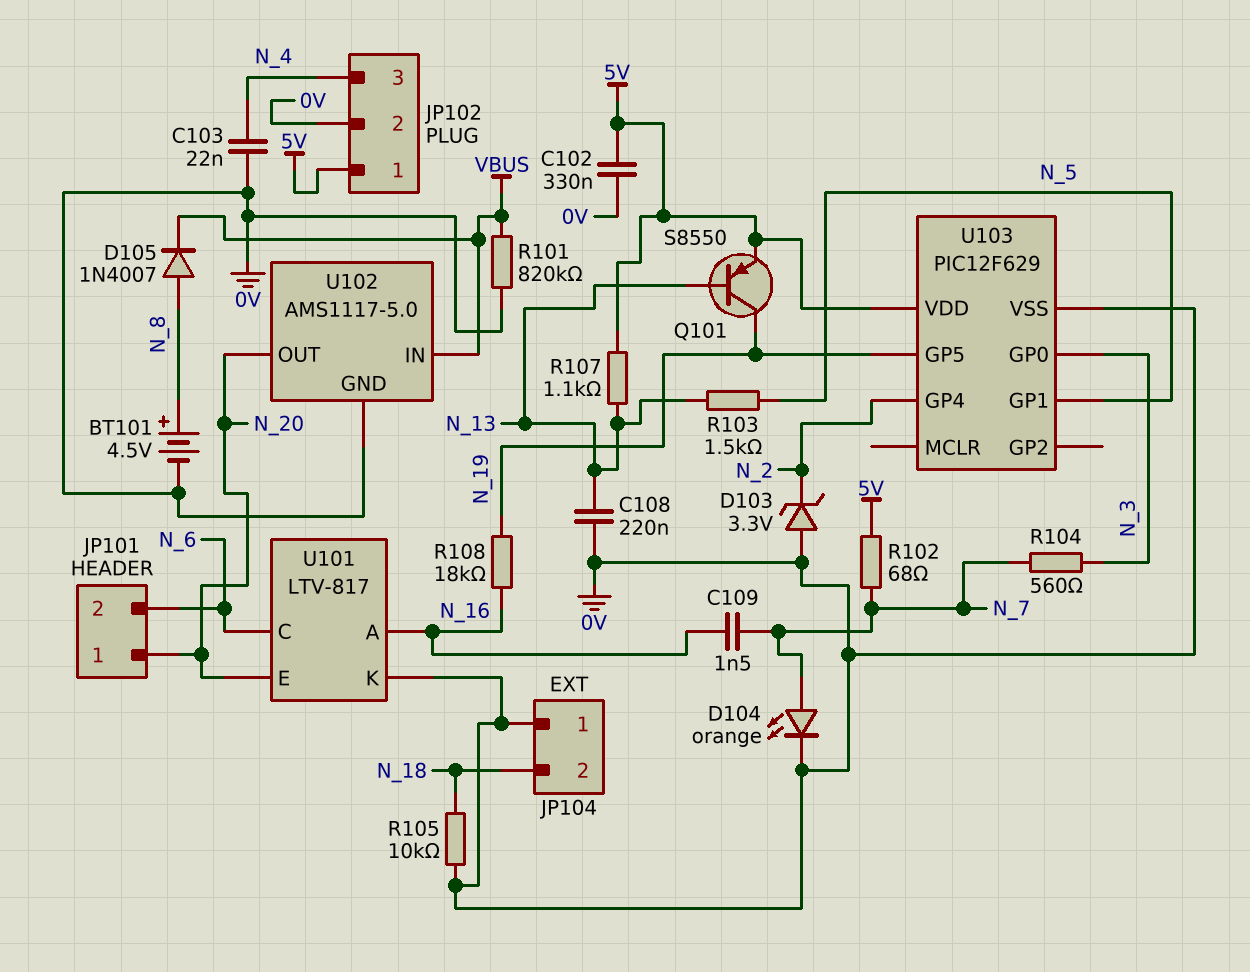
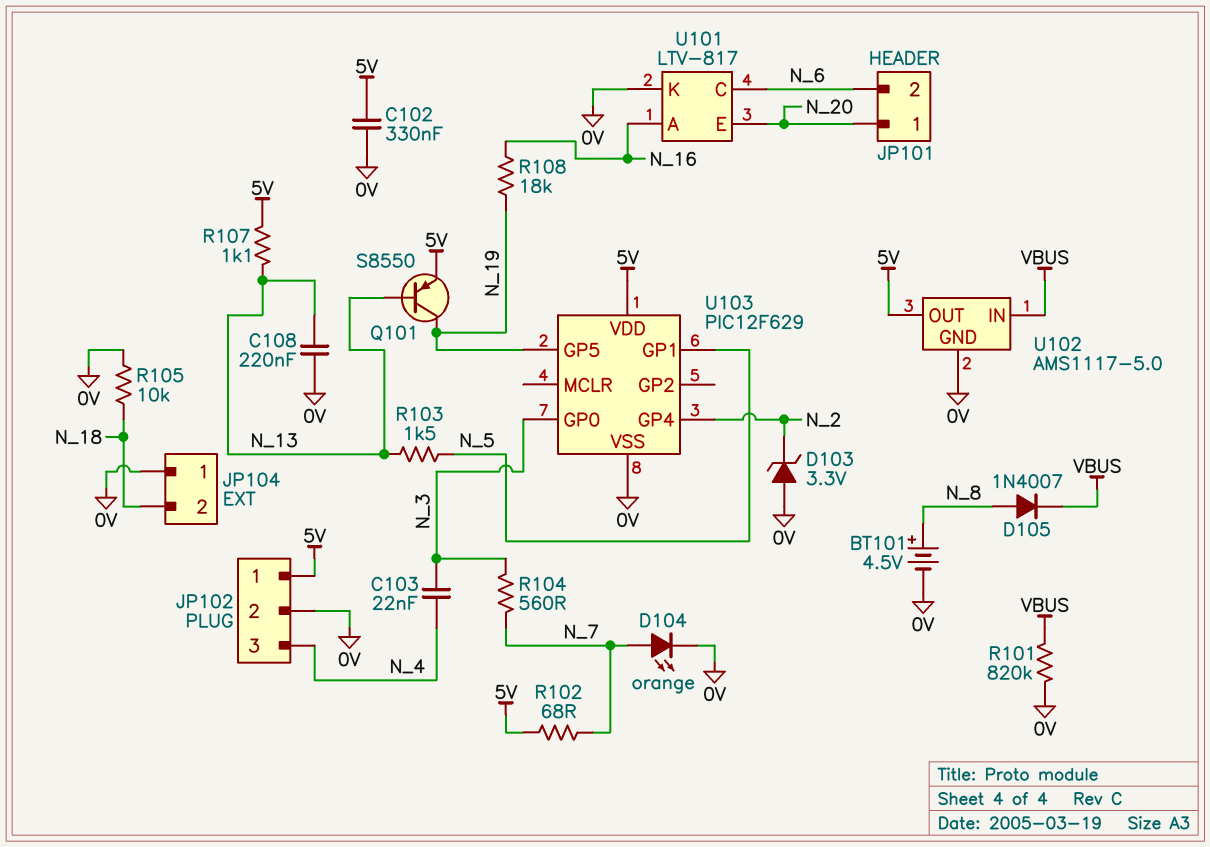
C103: 22nF (0V, N_4) -> 22nF (N_3, N_4)
C109: 1.5nF (N_7, N_16) -> none
U102 pin OUT: N_20 -> 5V

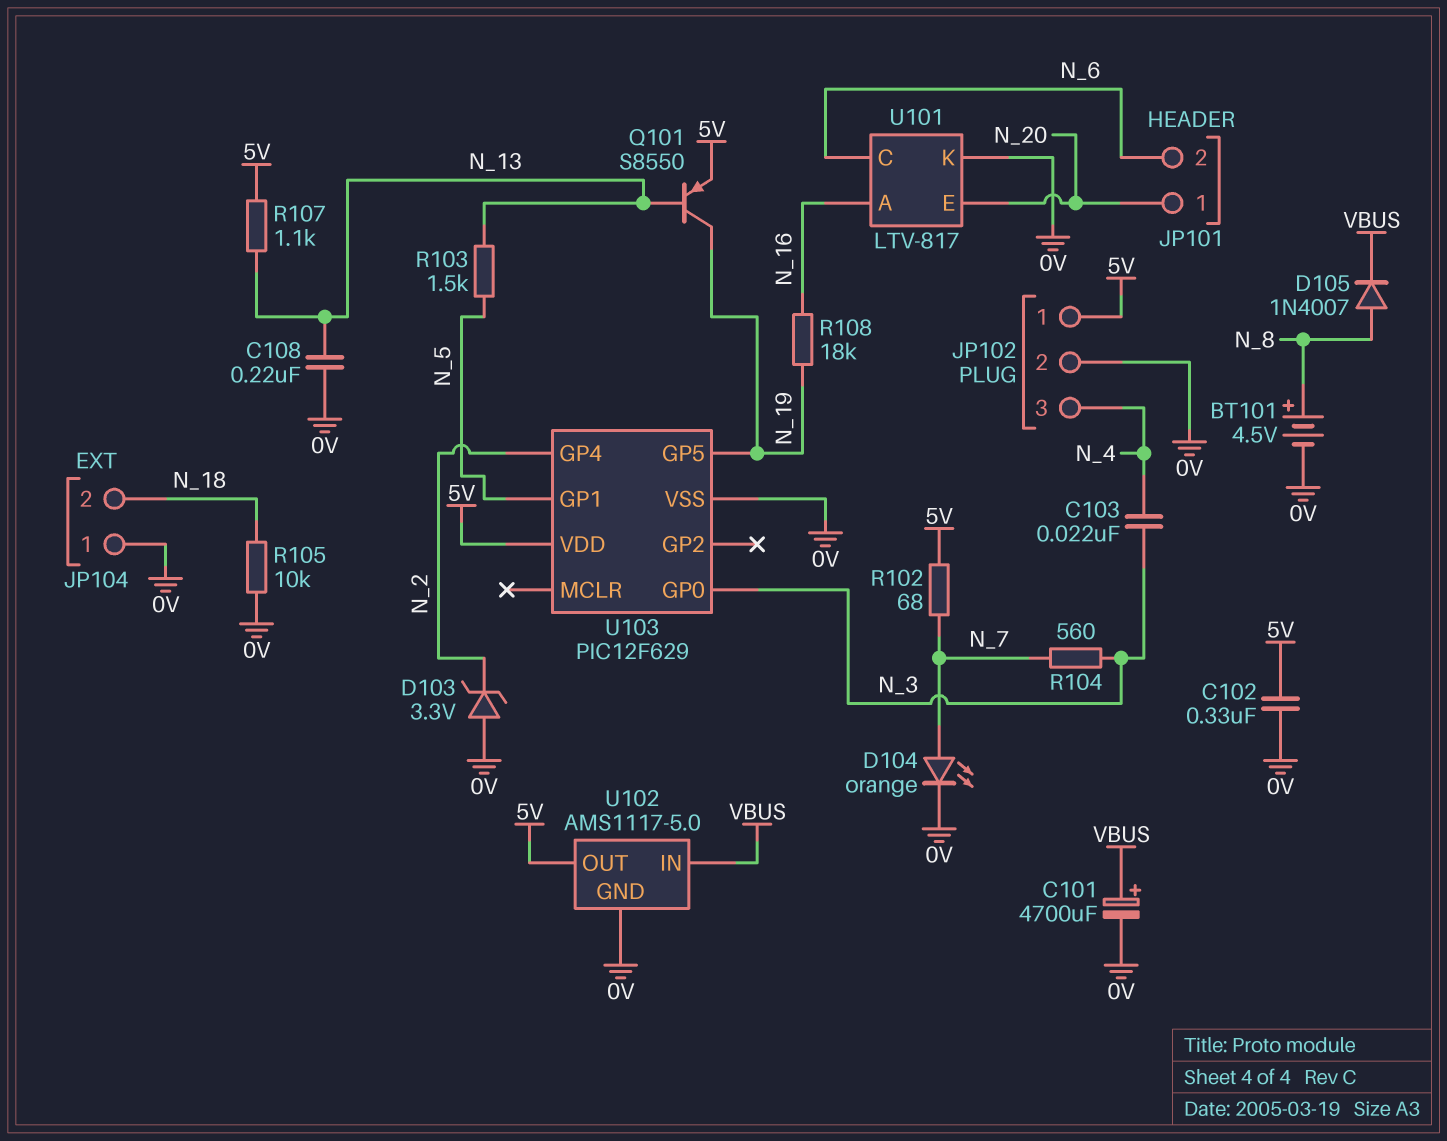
C101: none -> 4700uF (plus VBUS, minus 0V)
R101: 820k (0V, VBUS) -> none

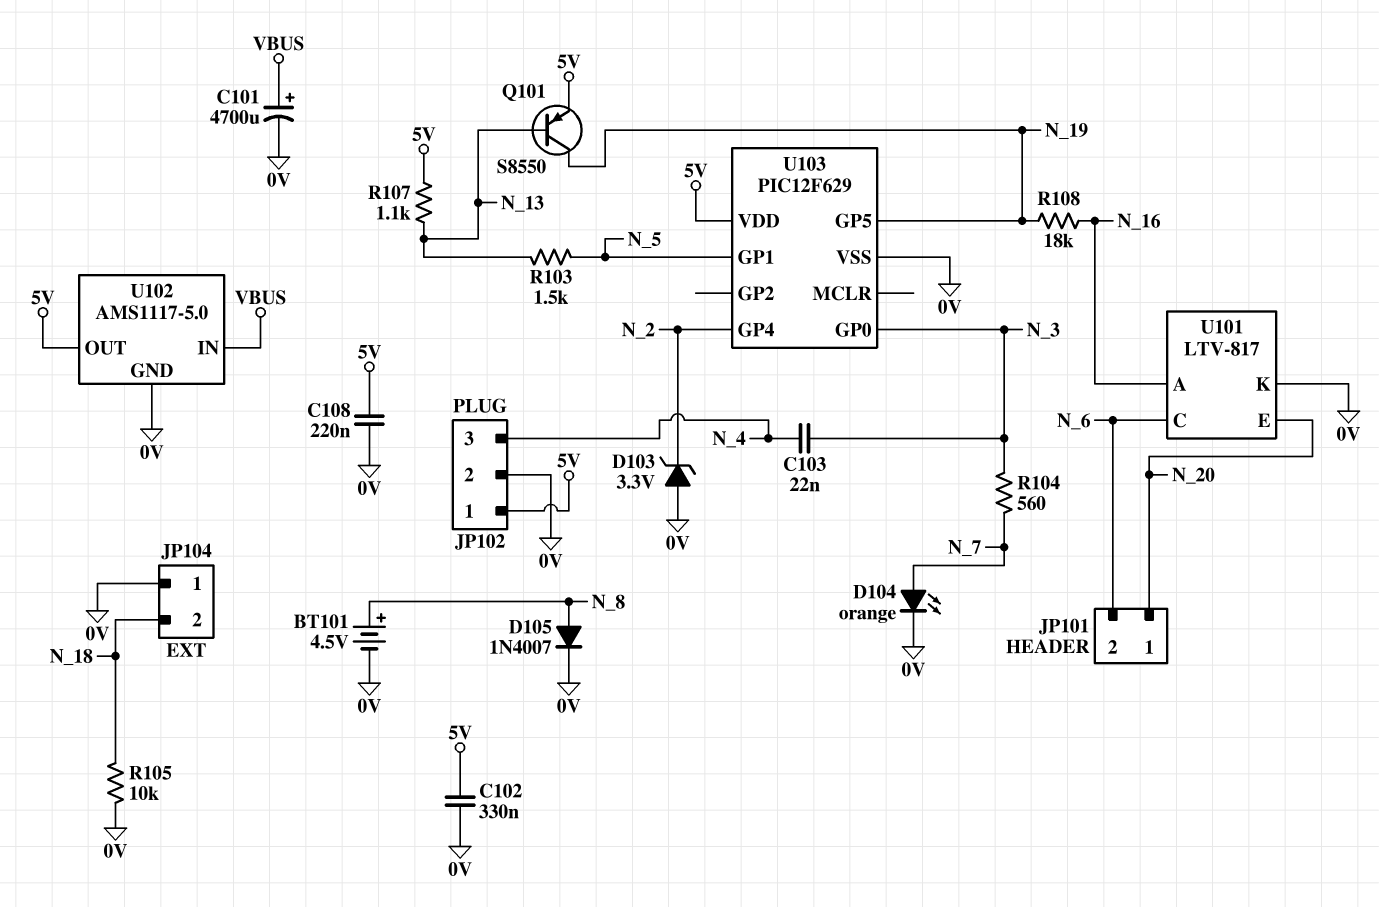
C108: 220nF (0V, N_13) -> 220nF (0V, 5V)
D105: diode 1N4007 (A N_8, K VBUS) -> diode 1N4007 (A N_8, K 0V)
R102: 68 (5V, N_7) -> none

